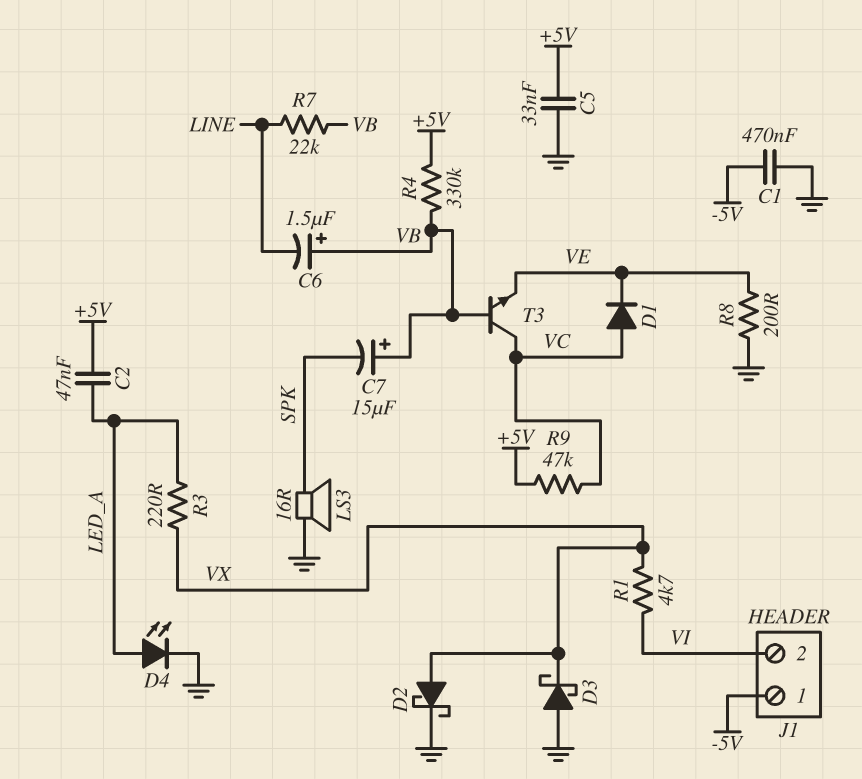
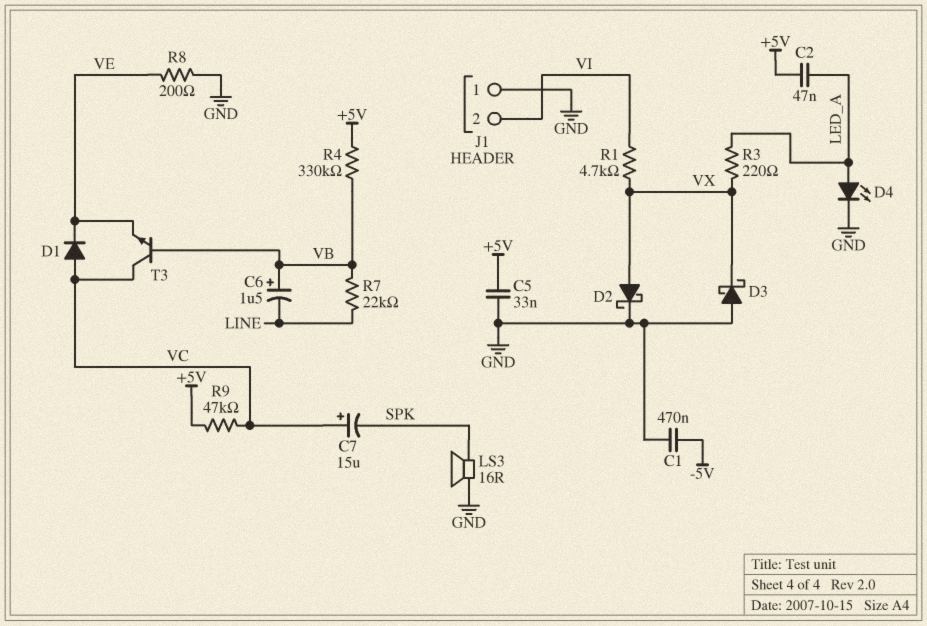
C7: 15uF (plus VB, minus SPK) -> 15uF (plus VC, minus SPK)
J1 pin 1: -5V -> GND

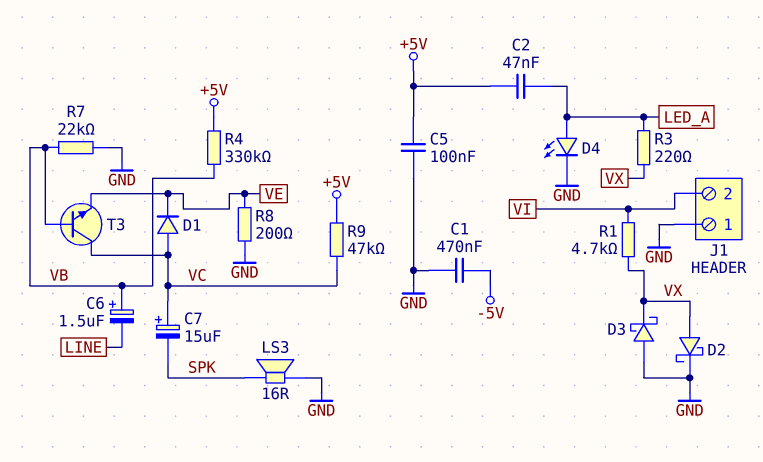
C5: 33nF (+5V, GND) -> 100nF (+5V, GND)
R7: 22k (LINE, VB) -> 22k (GND, VB)

